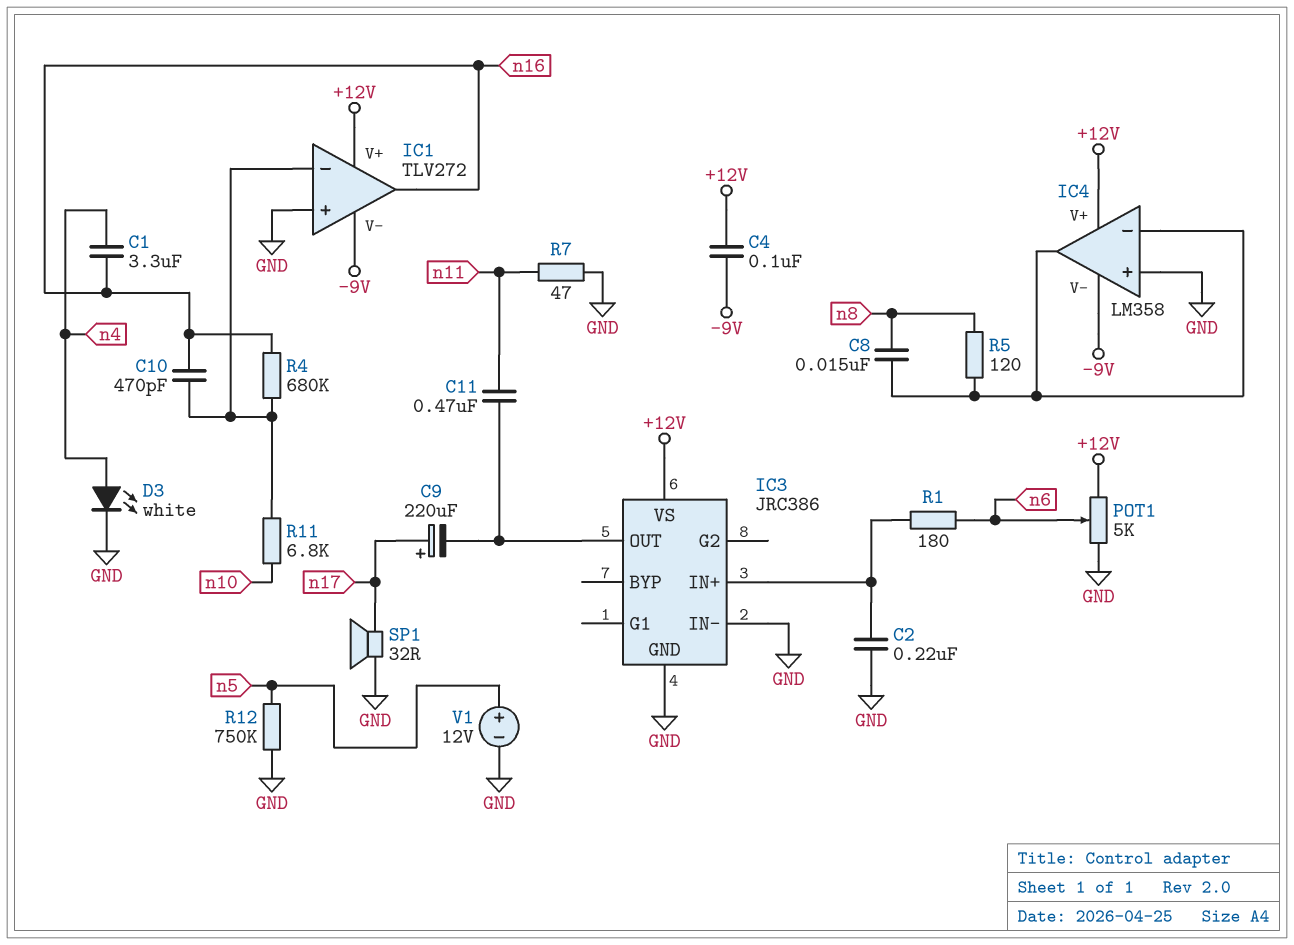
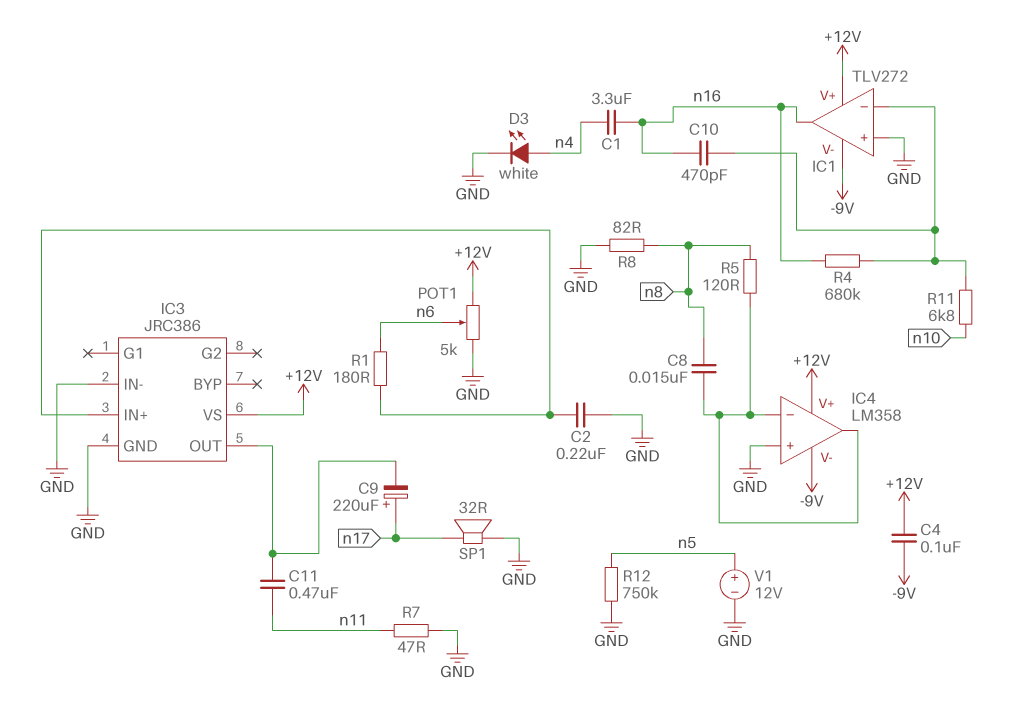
R8: none -> 82 (GND, n8)

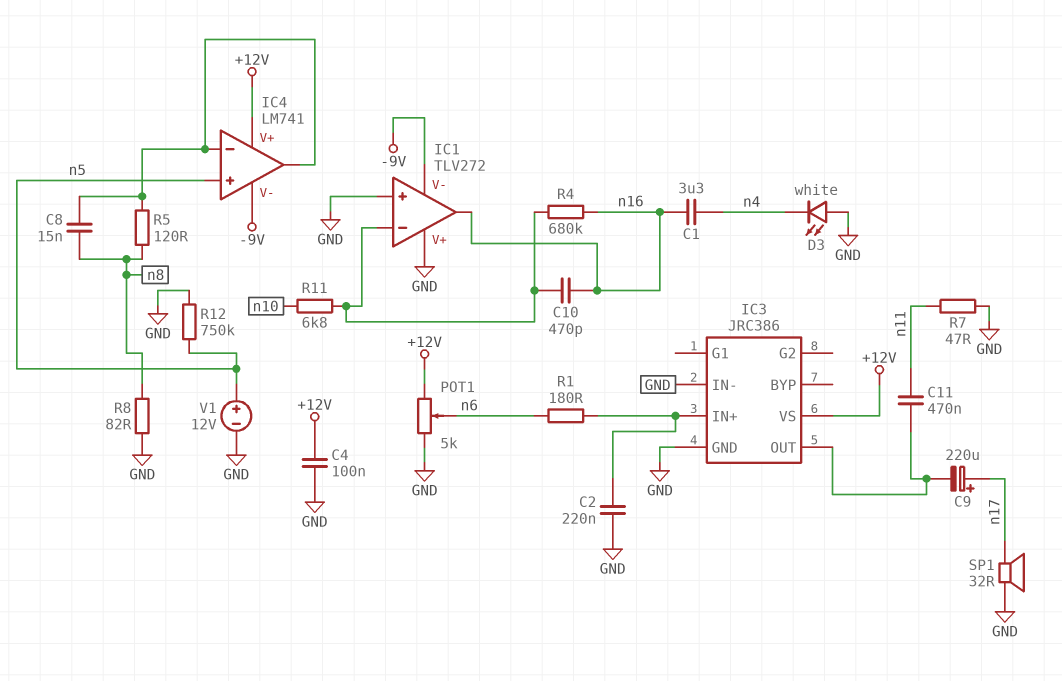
C4: 100nF (+12V, -9V) -> 100nF (+12V, GND)
D3: LED white (A n4, K GND) -> LED white (A GND, K n4)
IC1 pin V+: +12V -> GND
IC4: LM358 -> LM741
IC4 pin in+: GND -> n5

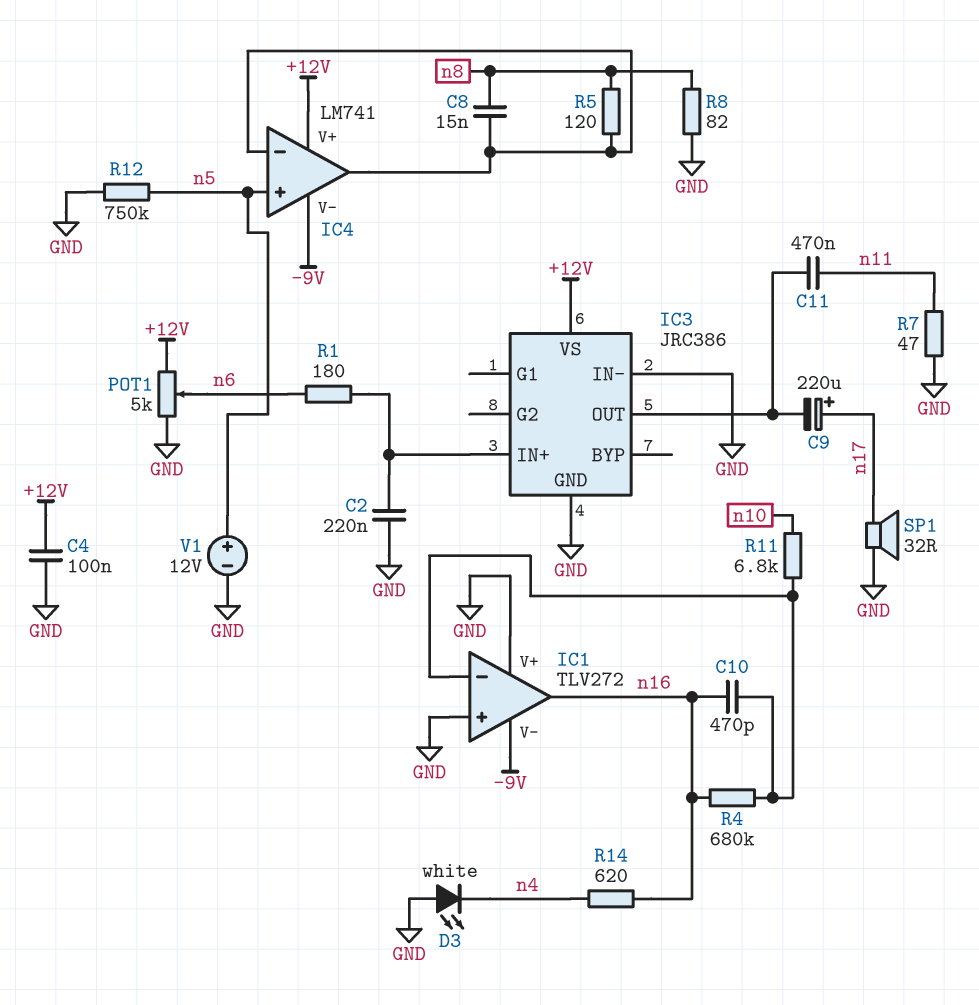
C1: 3.3uF (n4, n16) -> none
R14: none -> 620 (n4, n16)

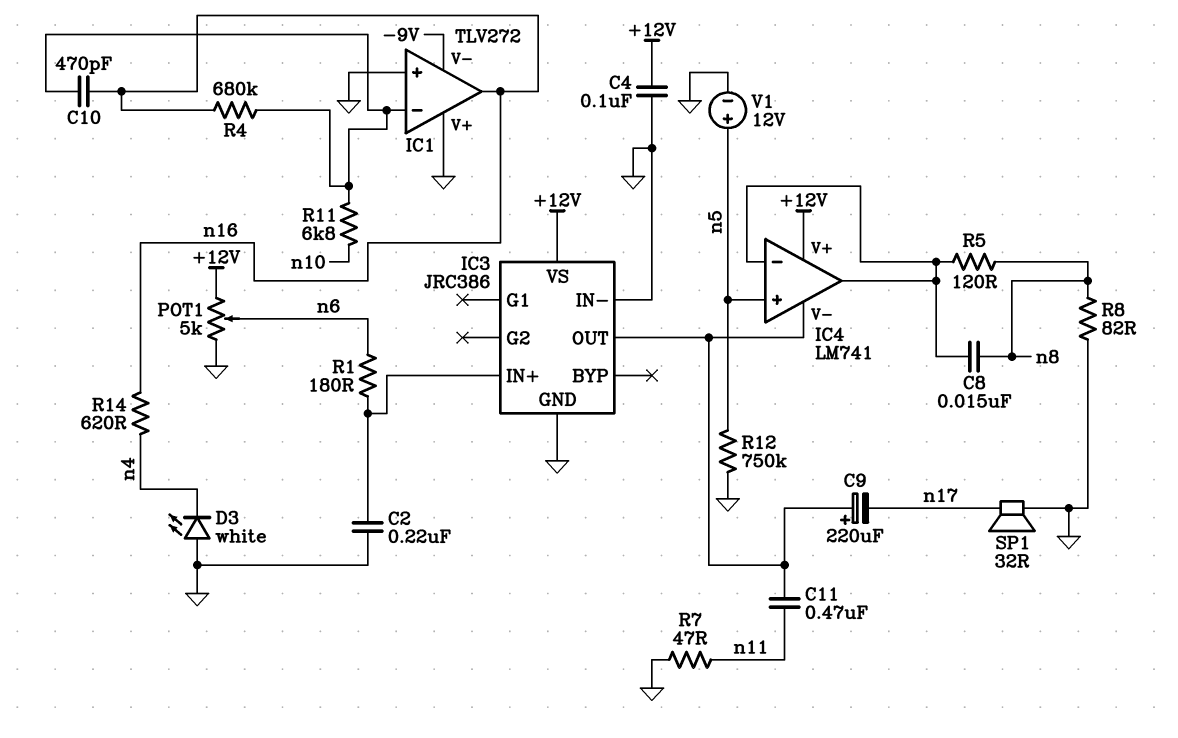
C9: 220uF (plus n17, minus IC3/OUT) -> 220uF (plus IC3/OUT, minus n17)
IC4 pin V-: -9V -> IC3/OUT

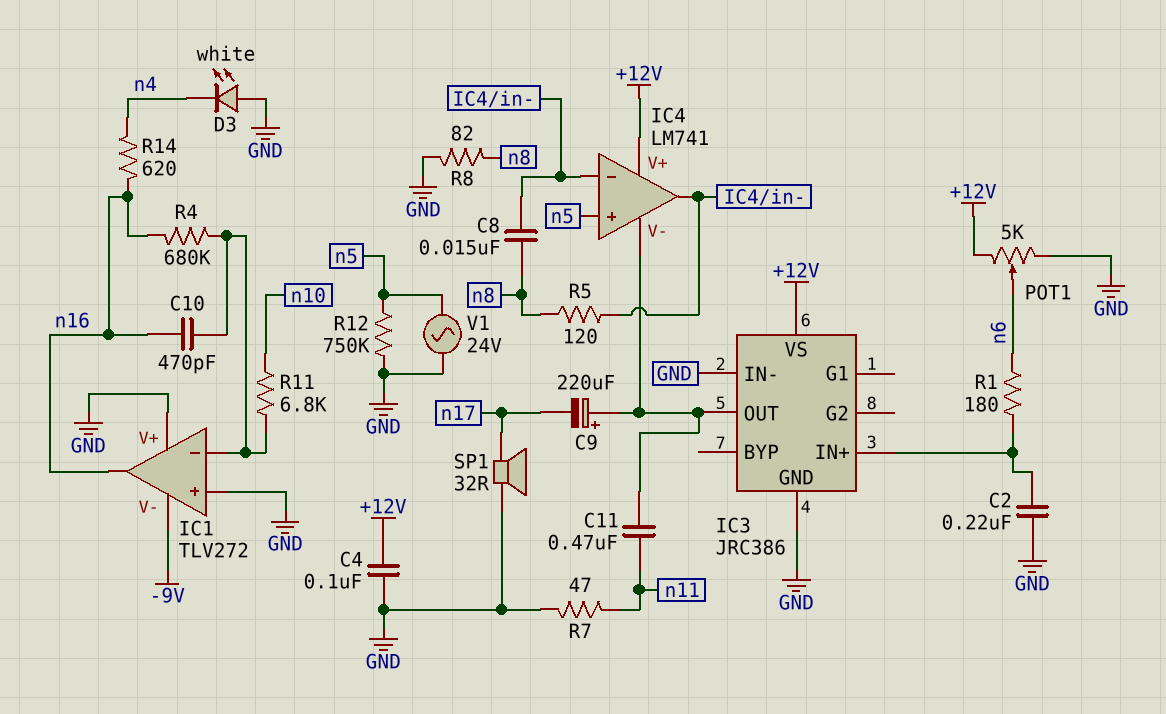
V1: 12V (plus n5, minus GND) -> AC 24V (GND, n5)

